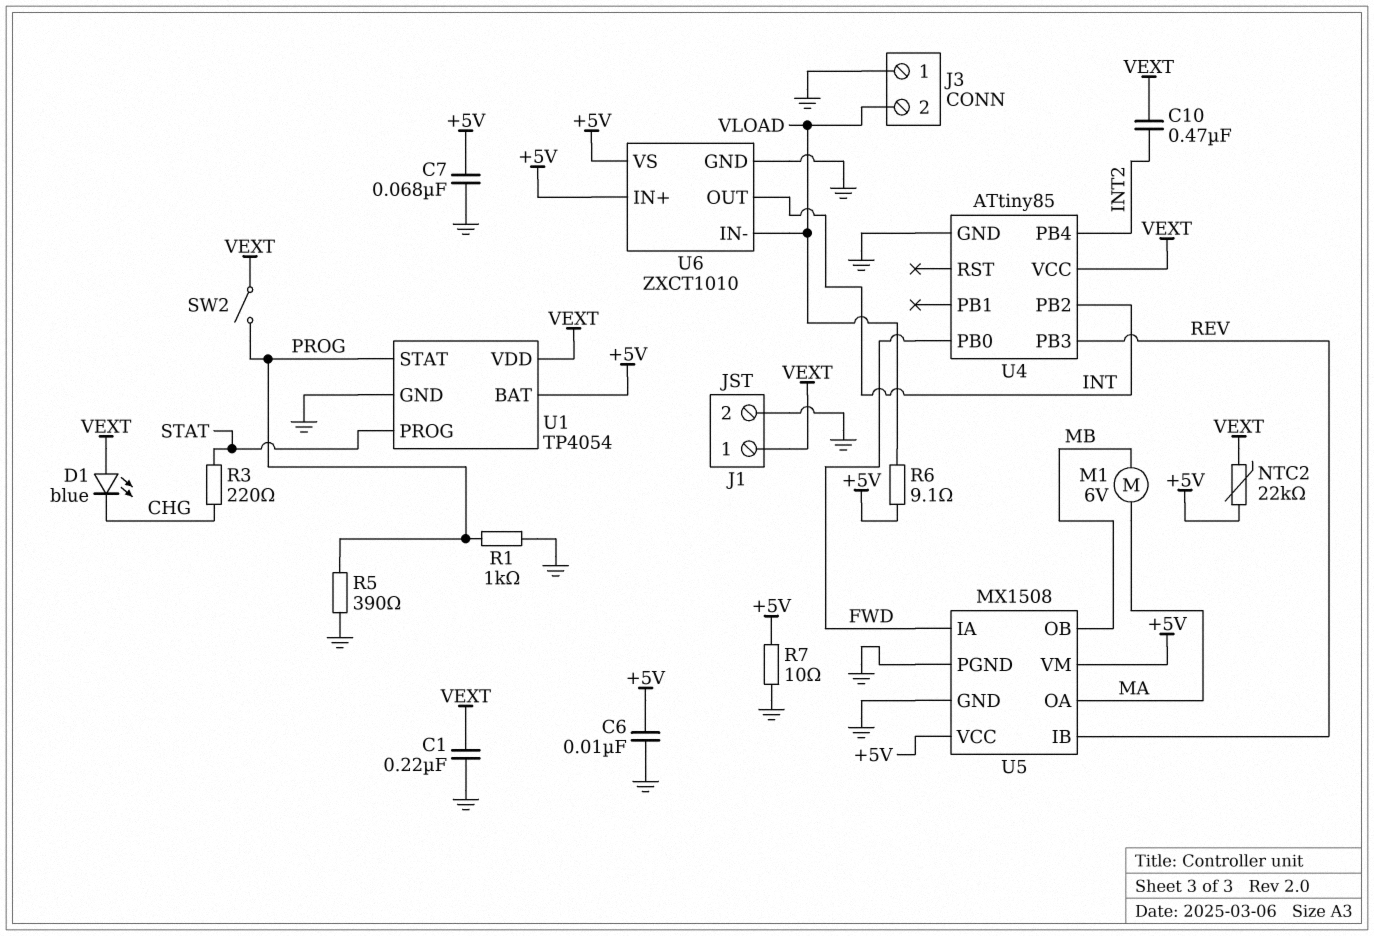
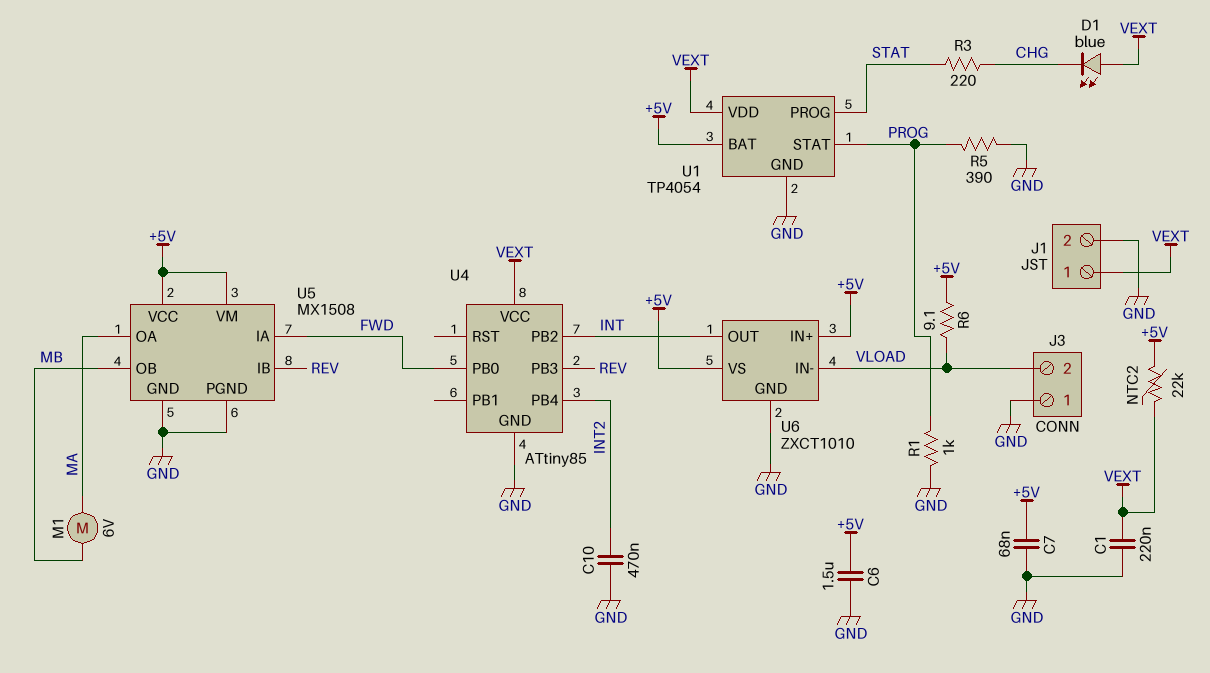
C6: 10nF (+5V, GND) -> 1.5uF (+5V, GND)
C10: 470nF (INT2, VEXT) -> 470nF (GND, INT2)
R7: 10 (+5V, GND) -> none
SW2: switch (PROG, VEXT) -> none

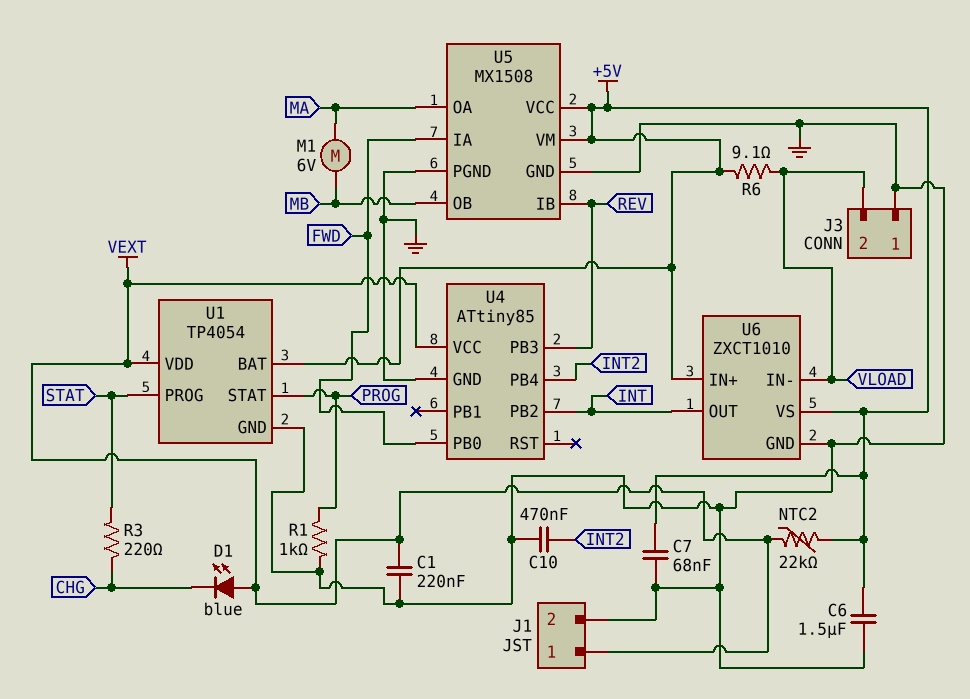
R5: 390 (GND, PROG) -> none

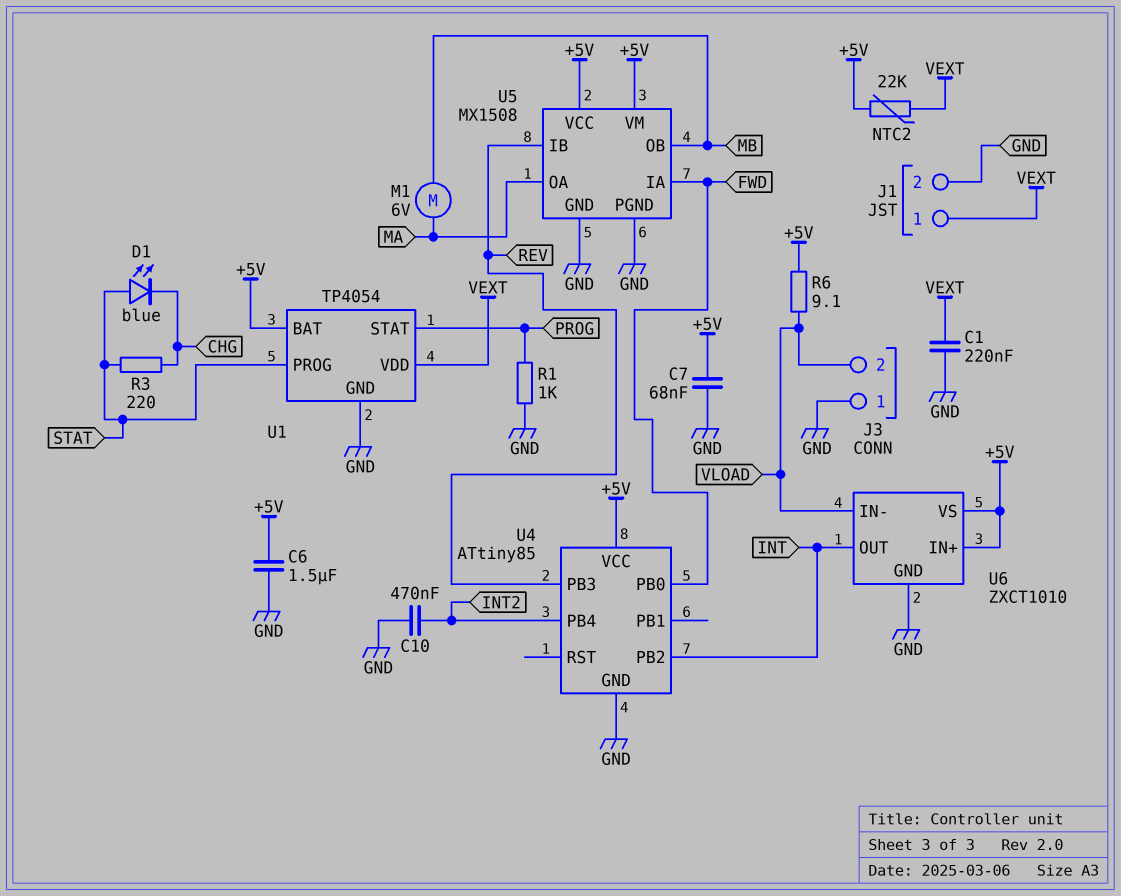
D1: LED blue (A VEXT, K CHG) -> LED blue (A STAT, K CHG)
U4 pin VCC: VEXT -> +5V

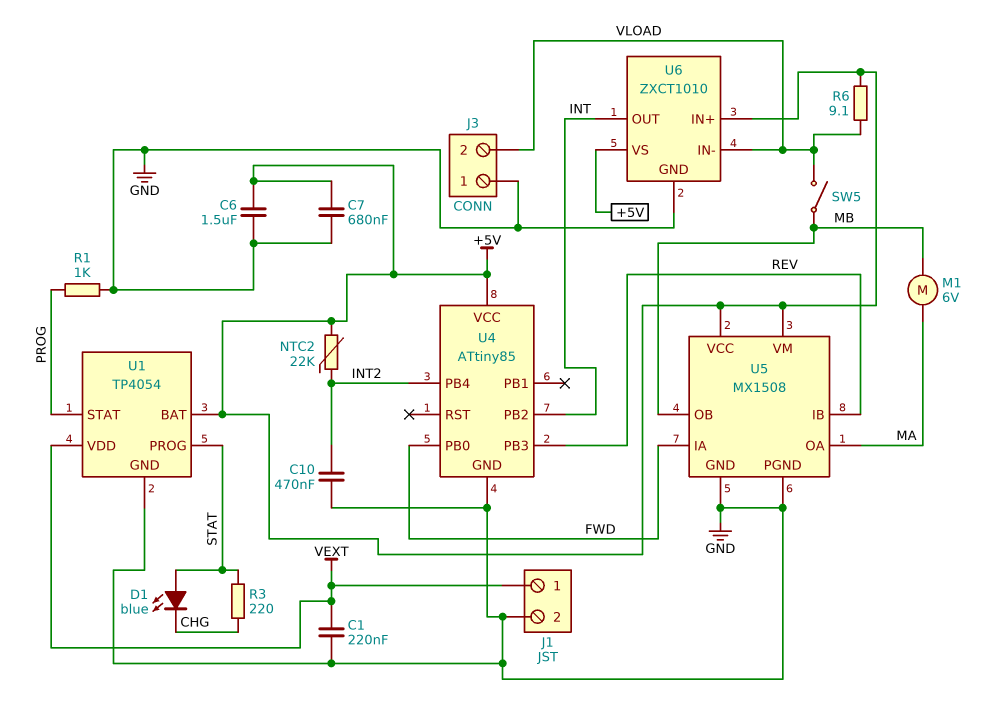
C7: 68nF (+5V, GND) -> 680nF (+5V, GND)
NTC2: 22k (+5V, VEXT) -> 22k (+5V, INT2)
SW5: none -> switch (MB, VLOAD)

